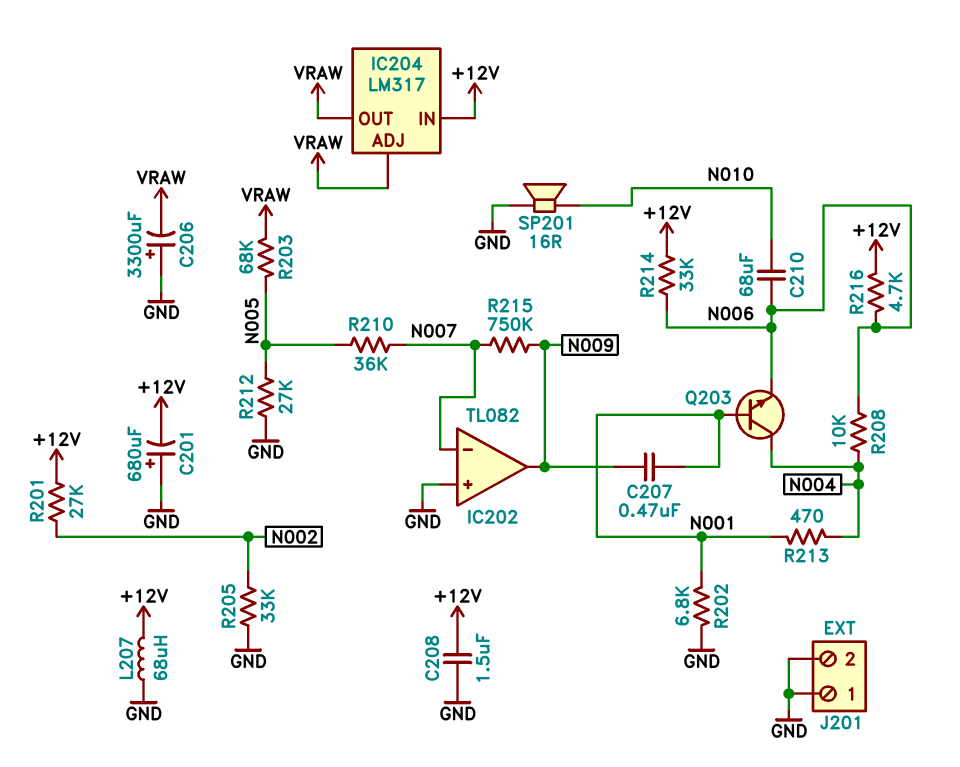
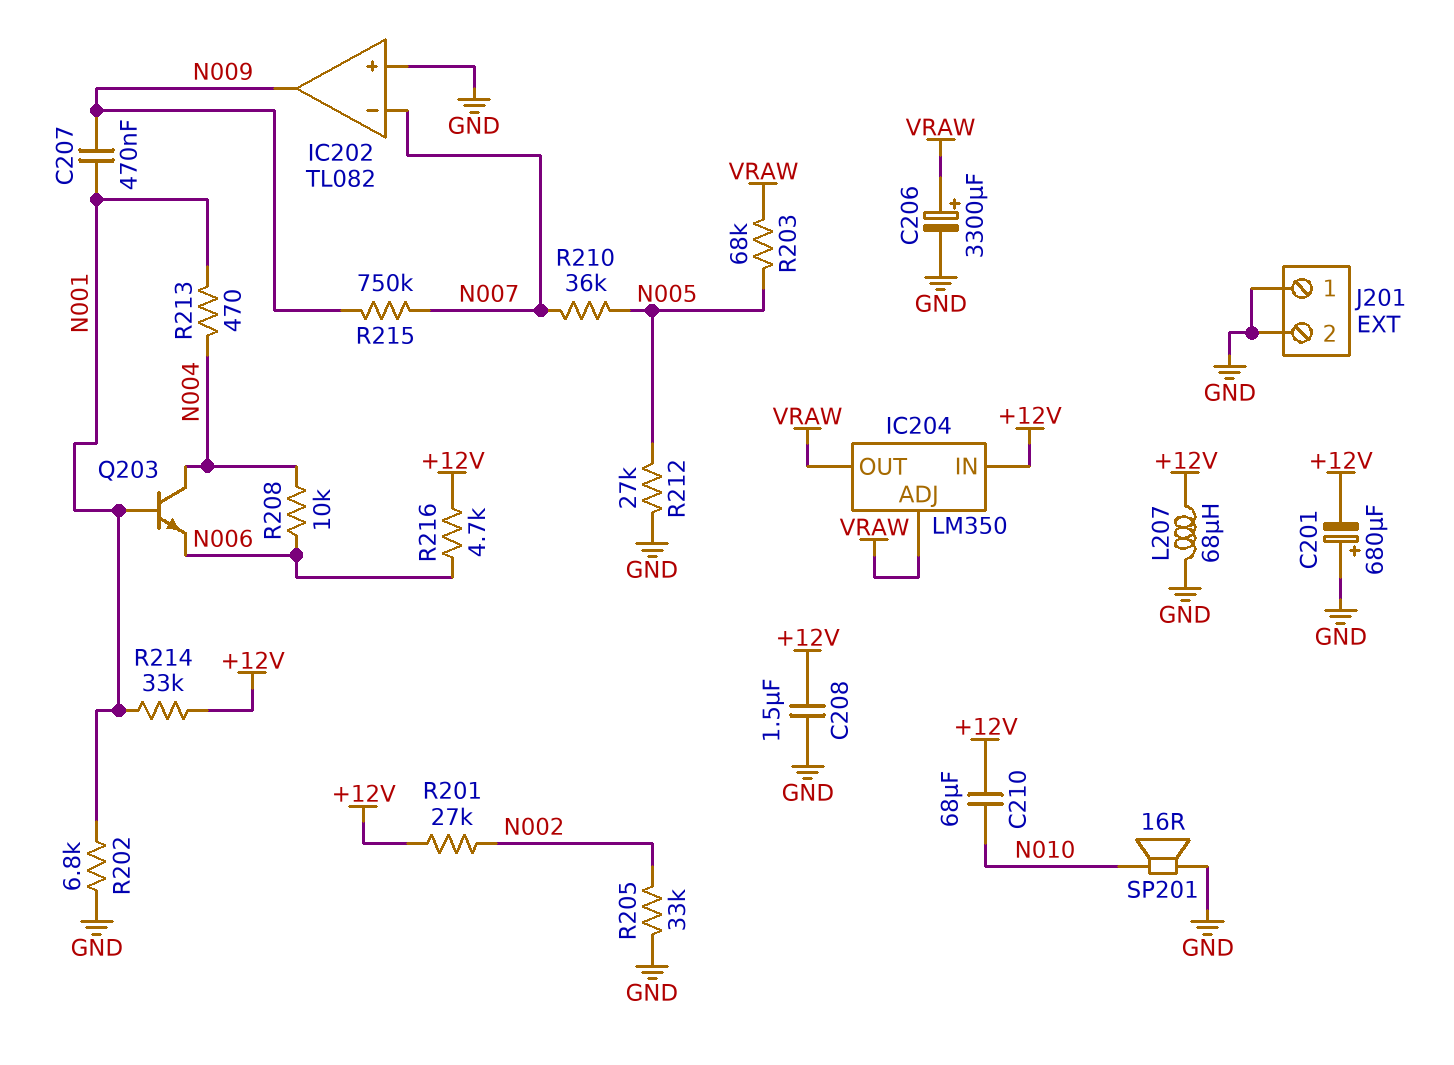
C206: 3300uF (plus GND, minus VRAW) -> 3300uF (plus VRAW, minus GND)
C210: 68uF (N006, N010) -> 68uF (+12V, N010)
IC204: LM317 -> LM350
R214: 33k (+12V, N006) -> 33k (+12V, N001)

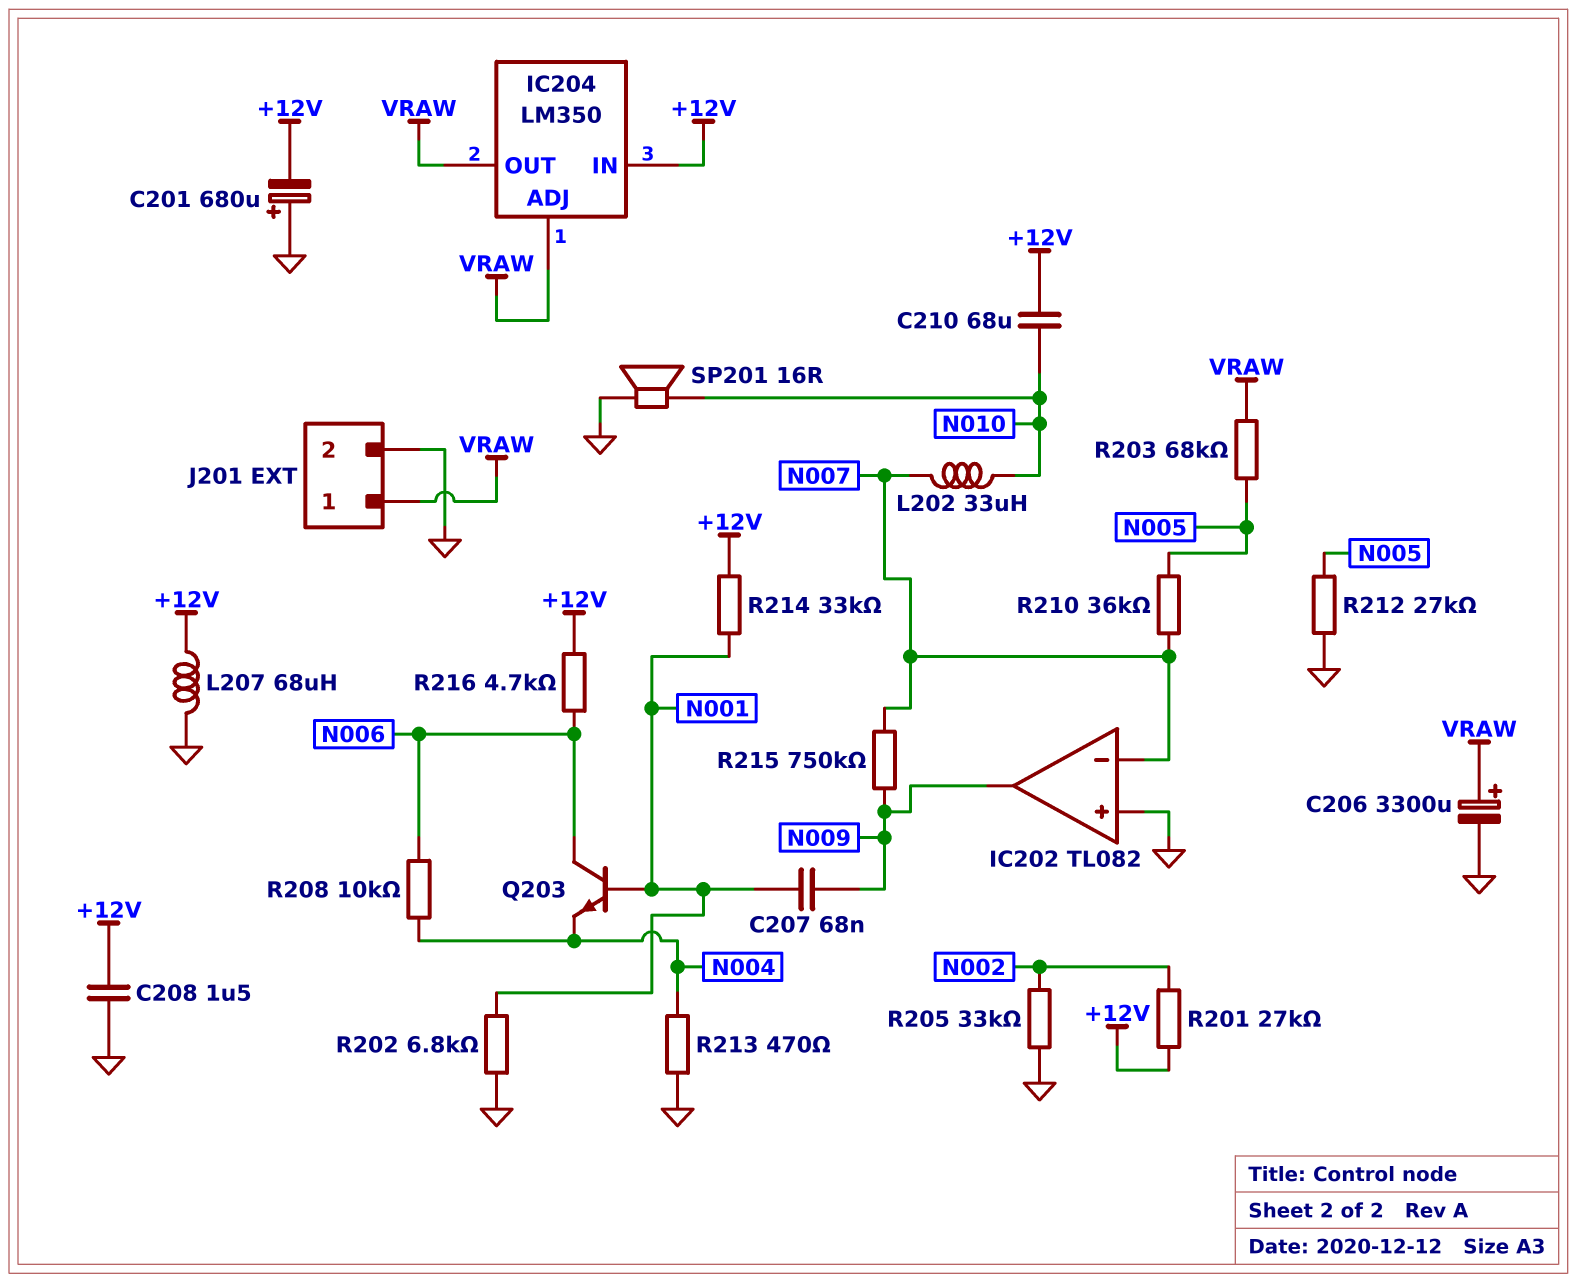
C207: 470nF (N001, N009) -> 68nF (N001, N009)
J201 pin 1: GND -> VRAW
L202: none -> 33uH (N007, N010)
Q203: NPN (B N001, C N004, E N006) -> NPN (B N001, C N006, E N004)
R213: 470 (N001, N004) -> 470 (GND, N004)

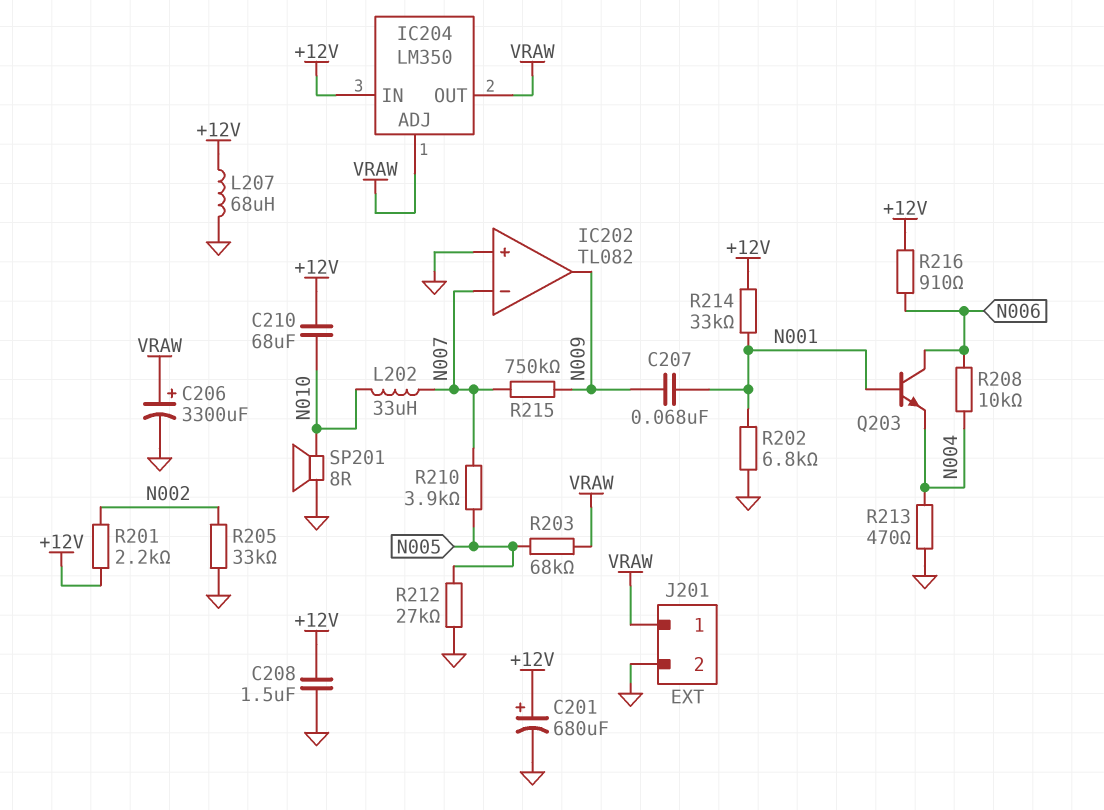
C201: 680uF (plus GND, minus +12V) -> 680uF (plus +12V, minus GND)
R201: 27k (+12V, N002) -> 2.2k (+12V, N002)
R210: 36k (N005, N007) -> 3.9k (N005, N007)
R216: 4.7k (+12V, N006) -> 910 (+12V, N006)
SP201: speaker 16R (GND, N010) -> speaker 8R (GND, N010)

